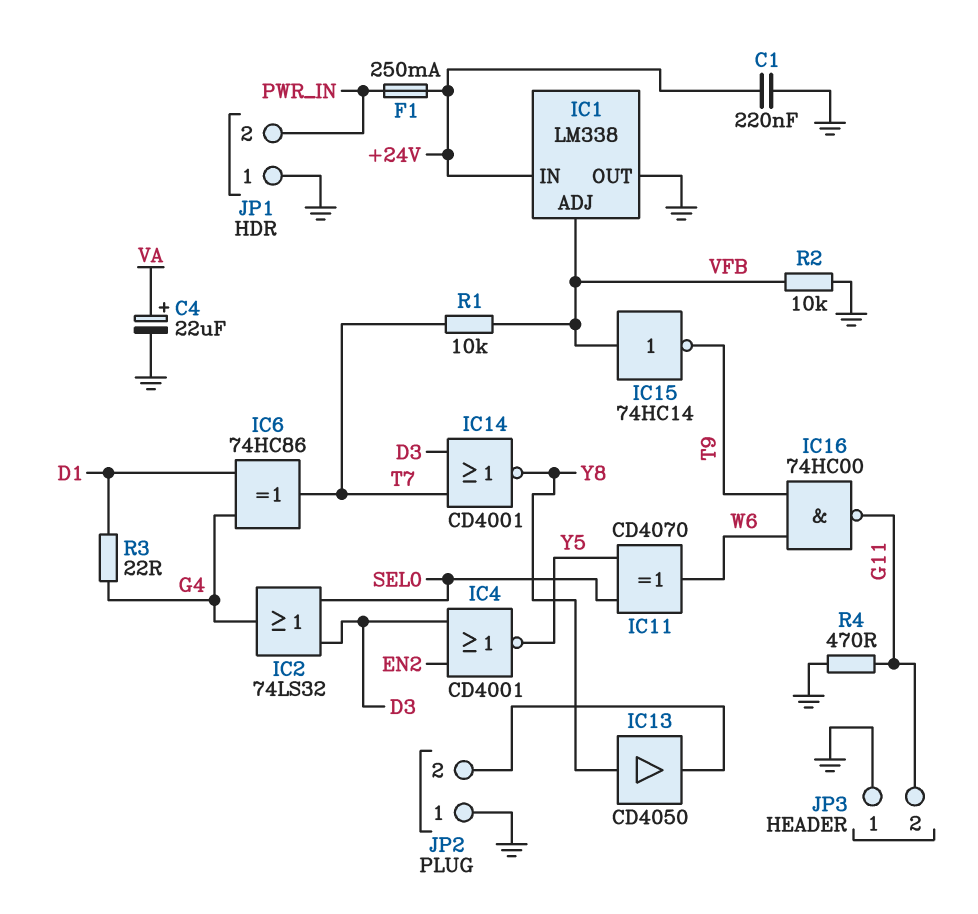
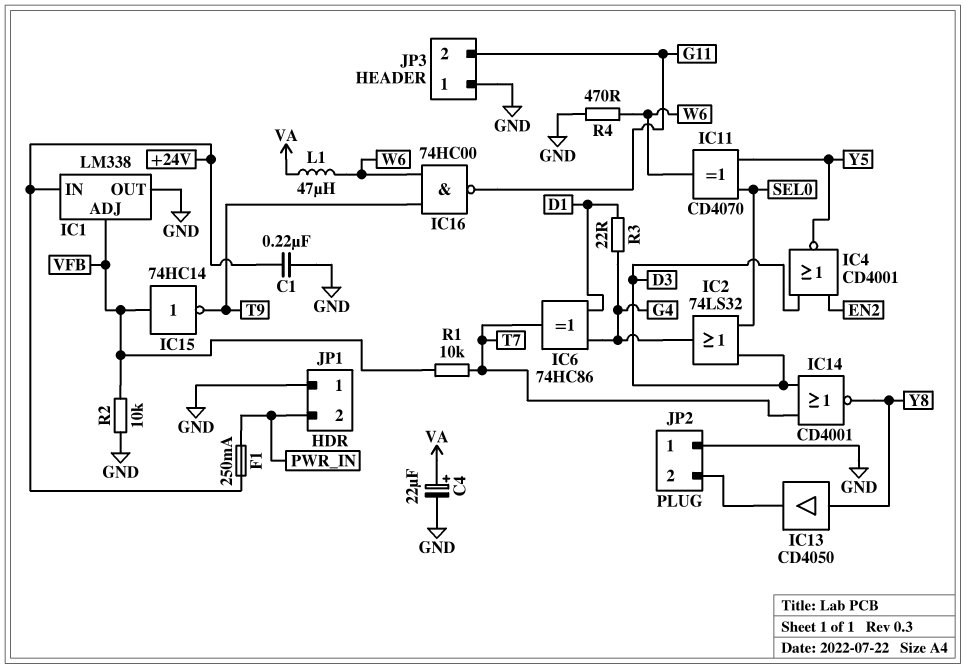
L1: none -> 47uH (VA, W6)
R4: 470 (G11, GND) -> 470 (GND, W6)

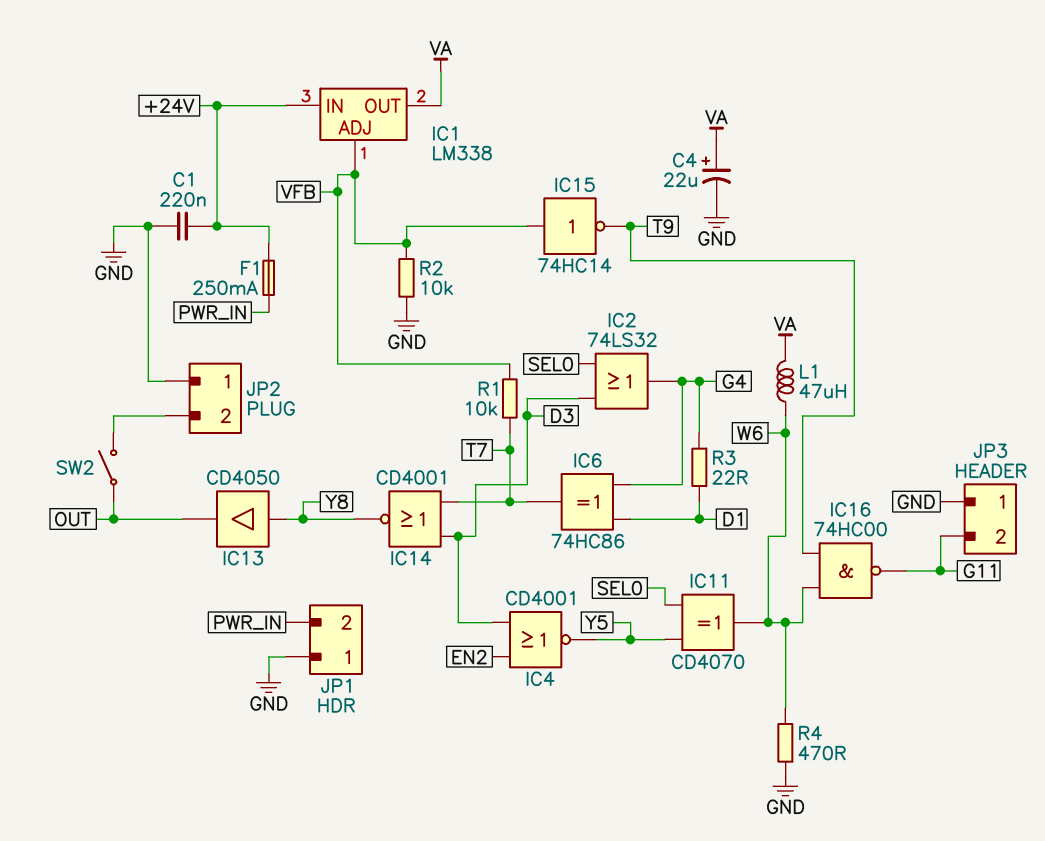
IC1 pin OUT: GND -> VA
IC13: buffer CD4050 (in Y8, out JP2/2) -> buffer CD4050 (in Y8, out OUT)
SW2: none -> switch (JP2/2, OUT)

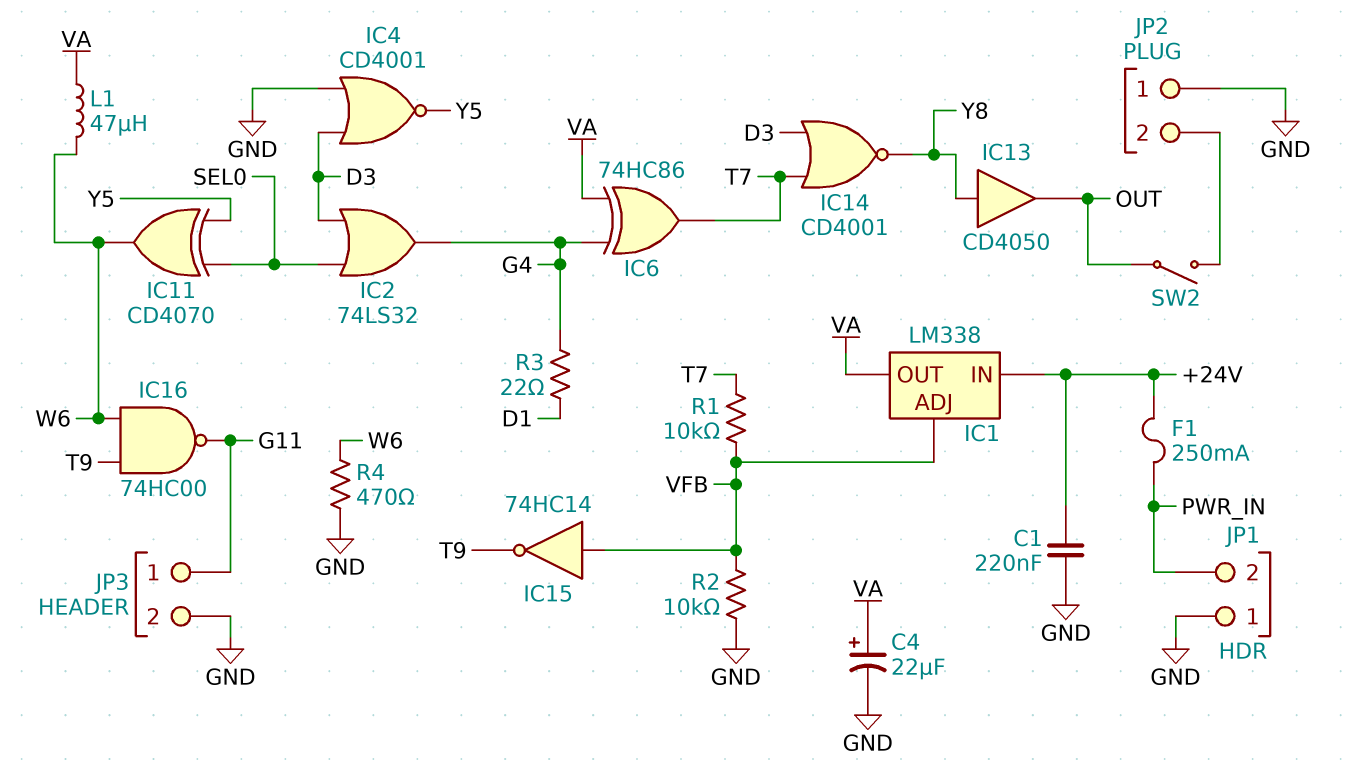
IC4: NOR CD4001 (in D3, in EN2, out Y5) -> NOR CD4001 (in D3, in GND, out Y5)
IC6: XOR 74HC86 (in D1, in G4, out T7) -> XOR 74HC86 (in G4, in VA, out T7)
JP3 pin 1: GND -> G11
JP3 pin 2: G11 -> GND

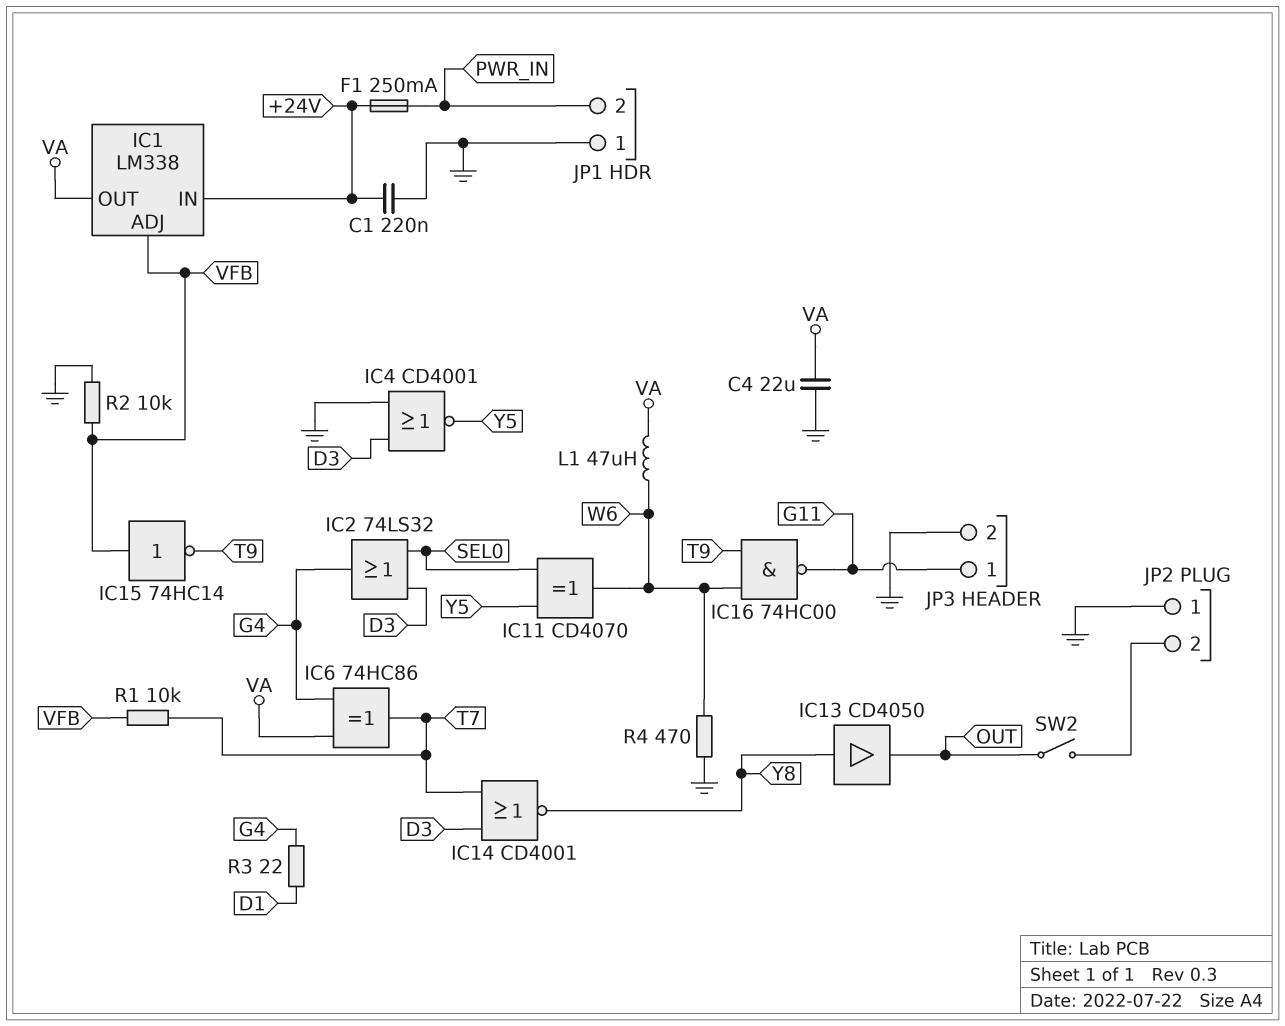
C4: 22uF (plus VA, minus GND) -> 22uF (GND, VA)

